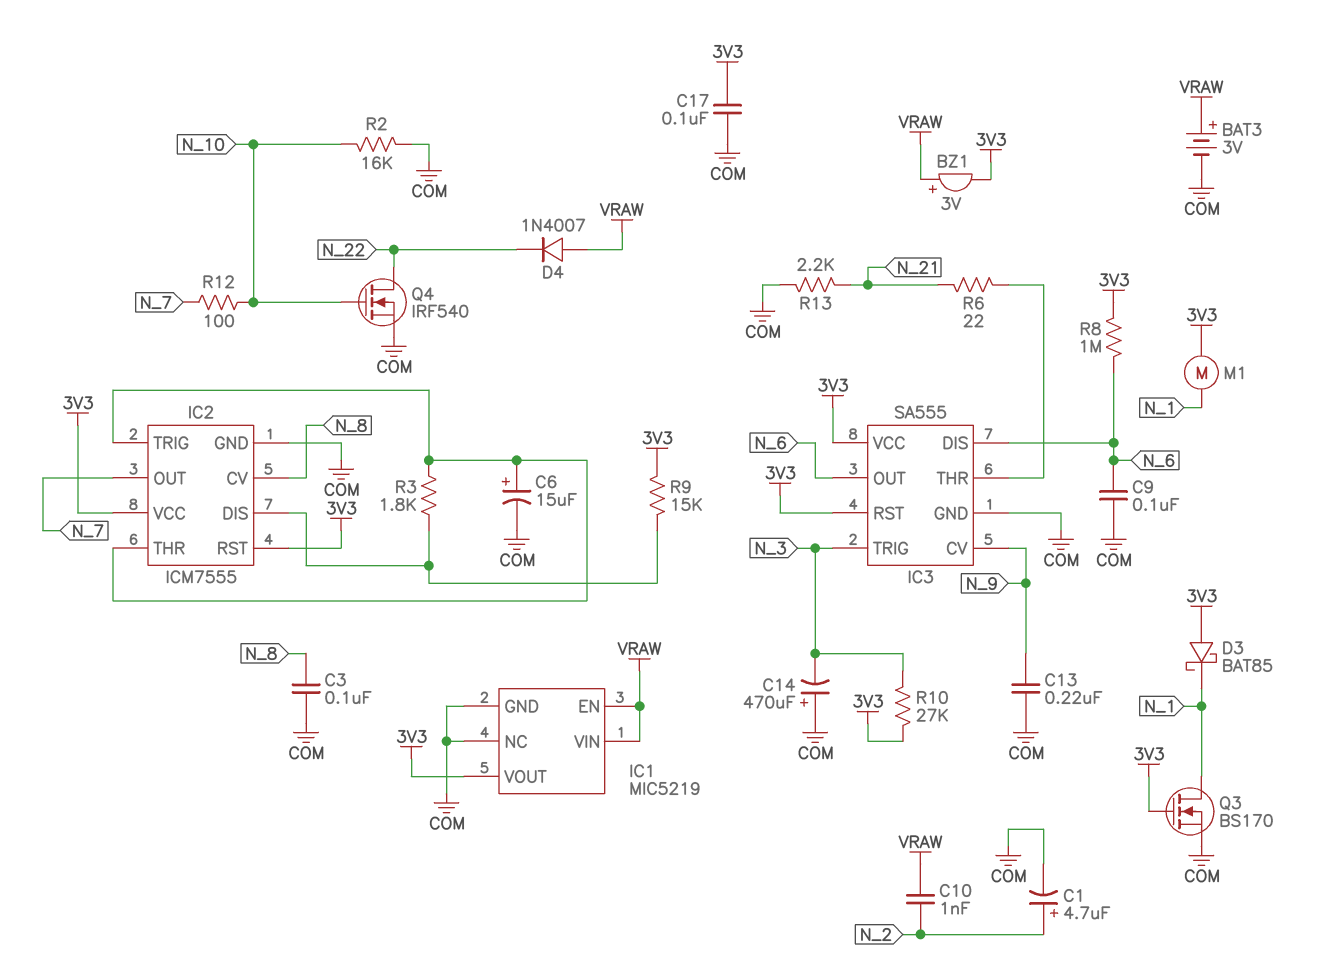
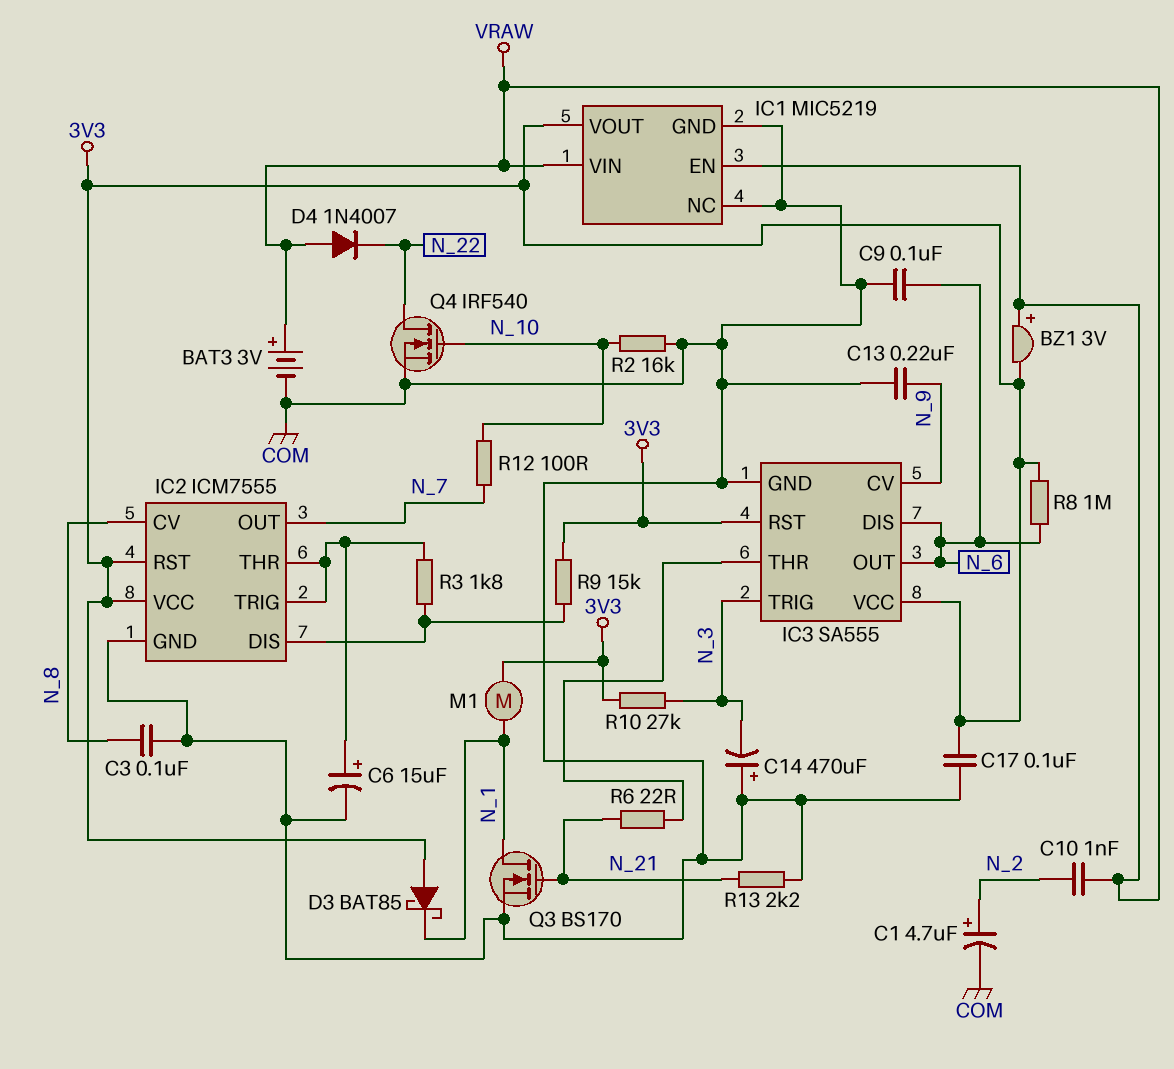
Q3: NMOS BS170 (G 3V3, D N_1, S COM) -> NMOS BS170 (G N_21, D N_1, S COM)

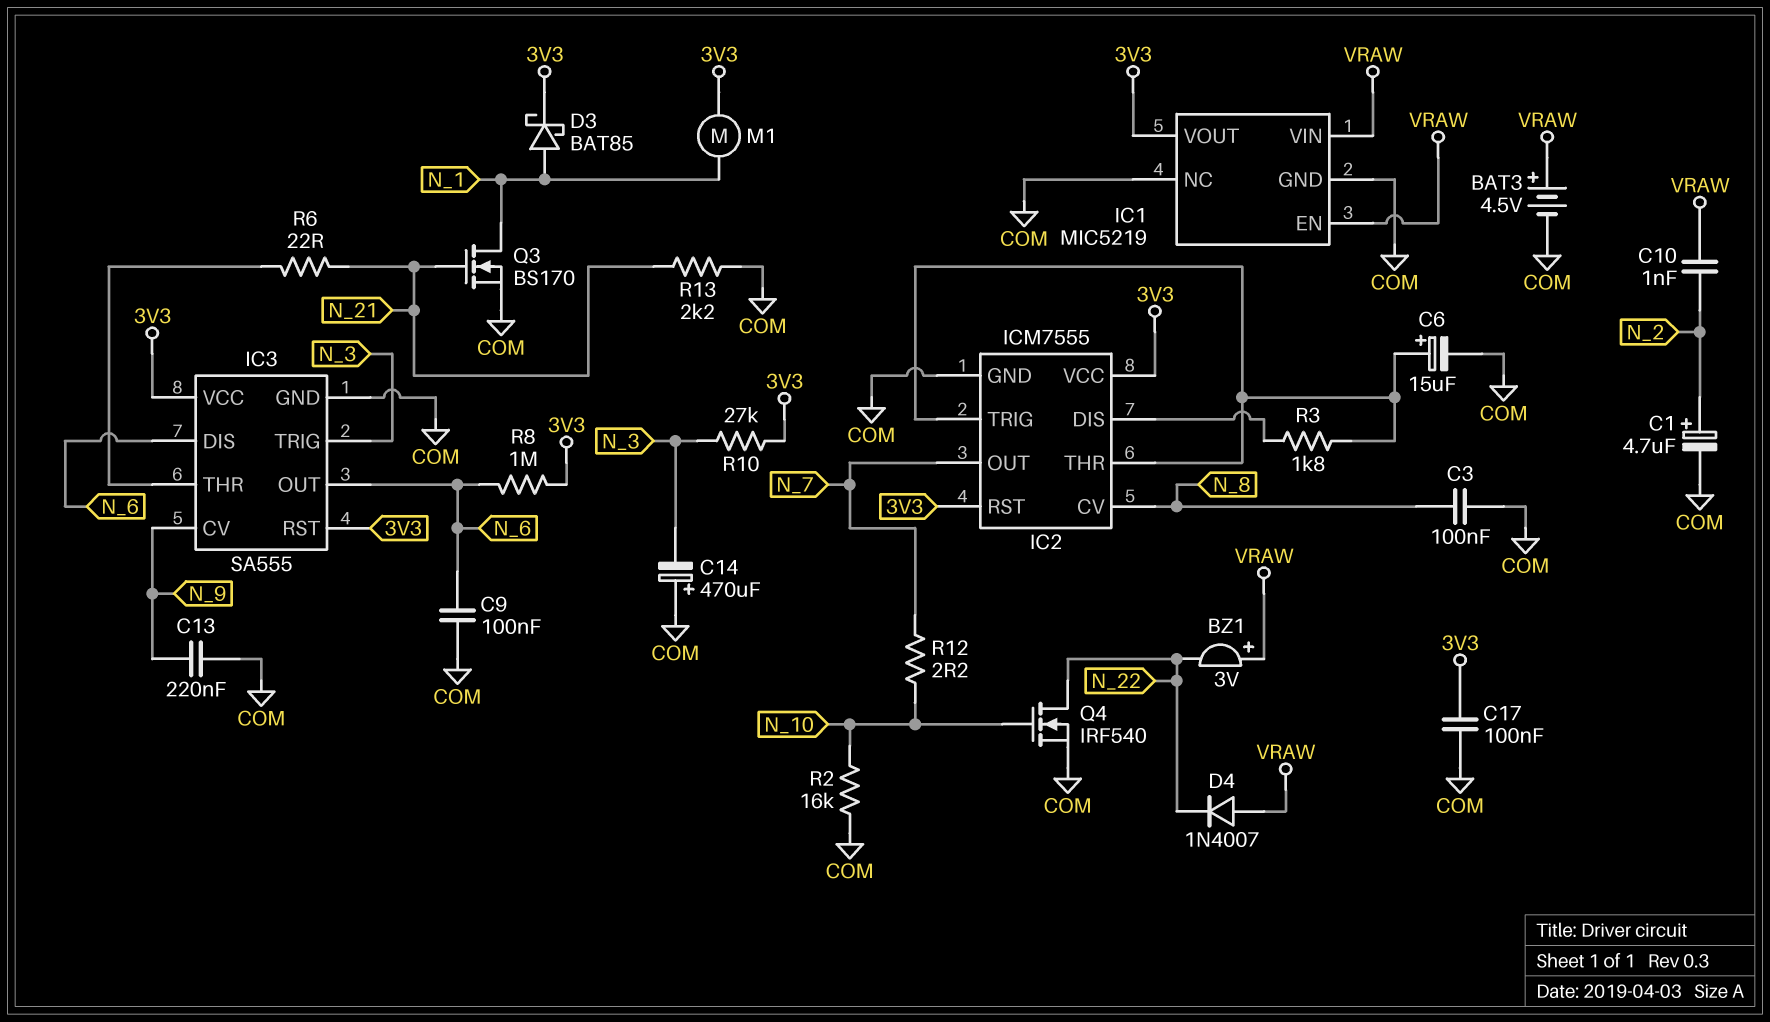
BAT3: 3V (plus VRAW, minus COM) -> 4.5V (plus VRAW, minus COM)
BZ1: buzzer 3V (plus VRAW, minus 3V3) -> buzzer 3V (plus VRAW, minus N_22)
D3: schottky BAT85 (A 3V3, K N_1) -> schottky BAT85 (A N_1, K 3V3)
R9: 15k (3V3, IC2/DIS) -> none
R12: 100 (N_7, N_10) -> 2.2 (N_7, N_10)

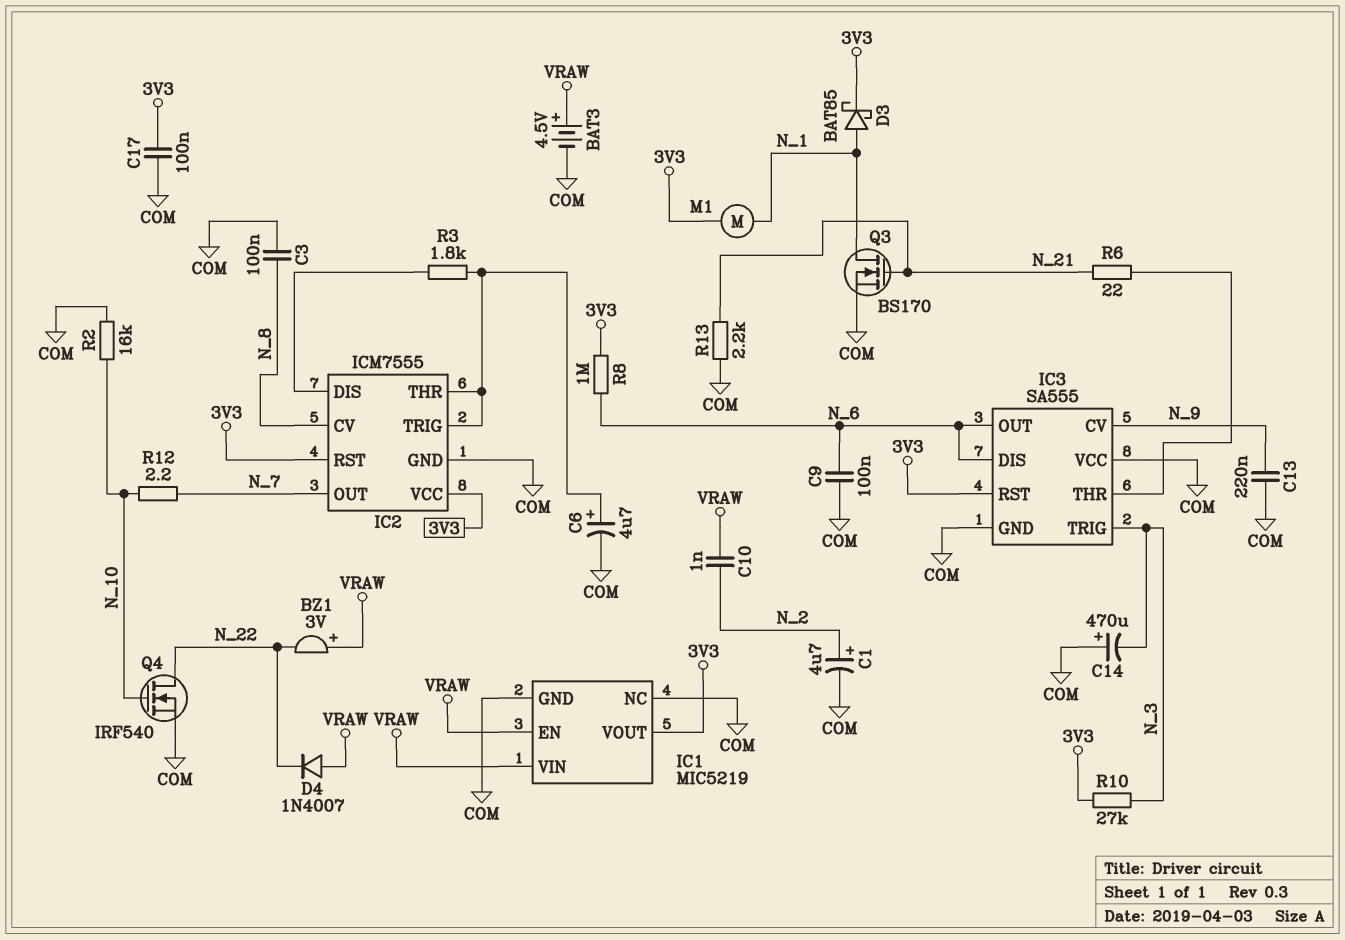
C6: 15uF (plus IC2/THR, minus COM) -> 4.7uF (plus IC2/THR, minus COM)
IC3 pin VCC: 3V3 -> COM

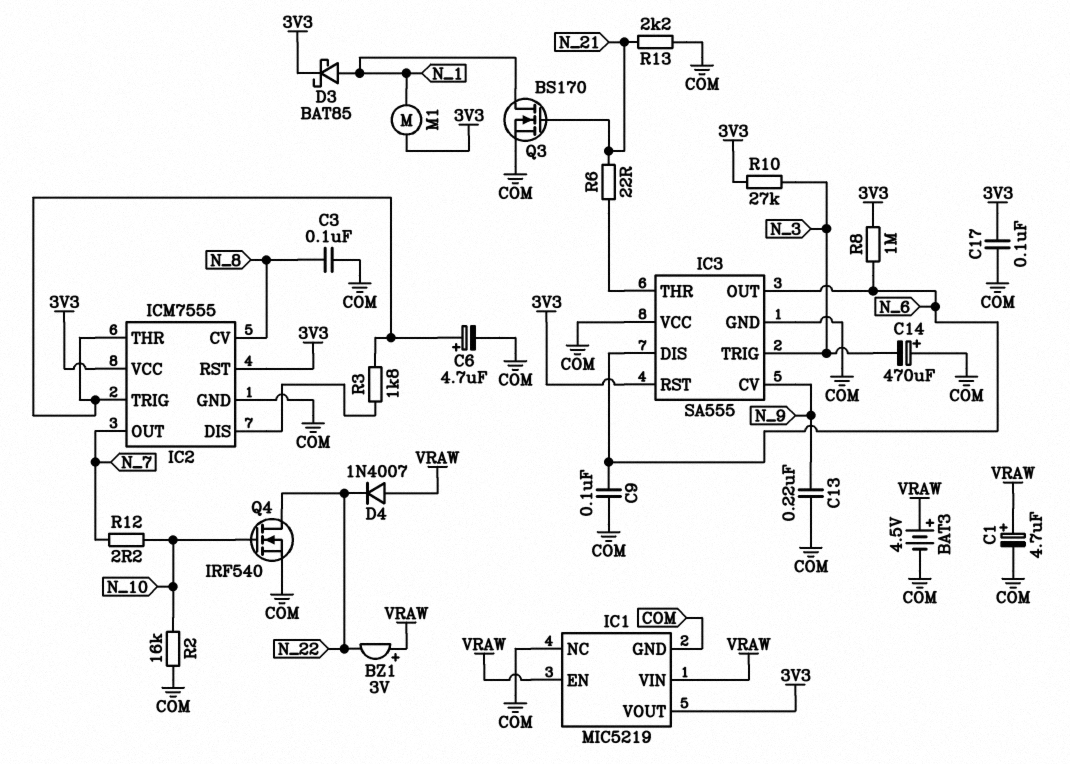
C1: 4.7uF (plus N_2, minus COM) -> 4.7uF (plus VRAW, minus COM)
C10: 1nF (N_2, VRAW) -> none

